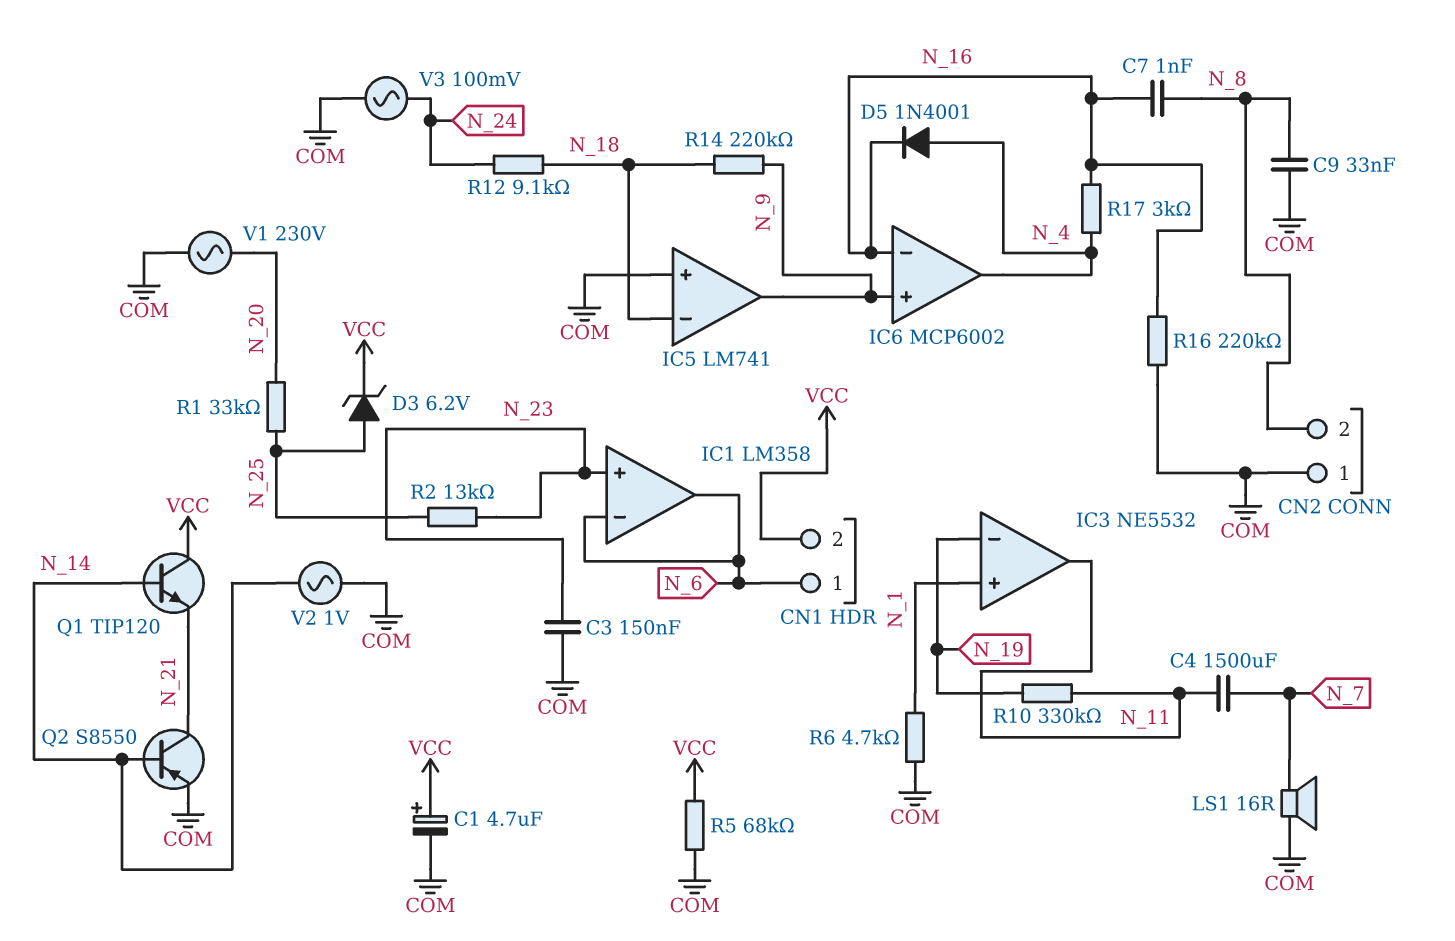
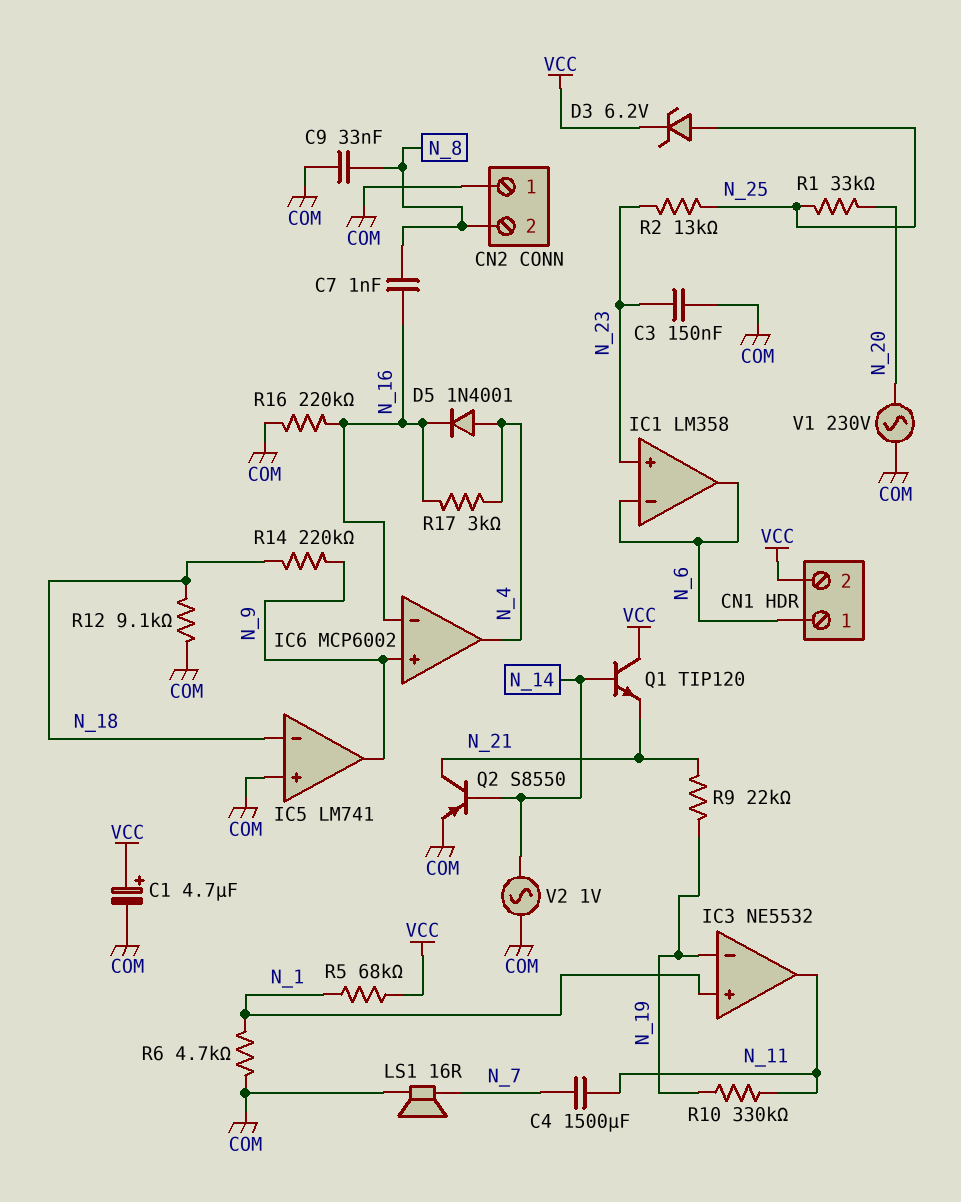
R5: 68k (COM, VCC) -> 68k (N_1, VCC)
R9: none -> 22k (N_19, N_21)
R12: 9.1k (N_18, N_24) -> 9.1k (COM, N_18)
V3: AC 100mV (COM, N_24) -> none

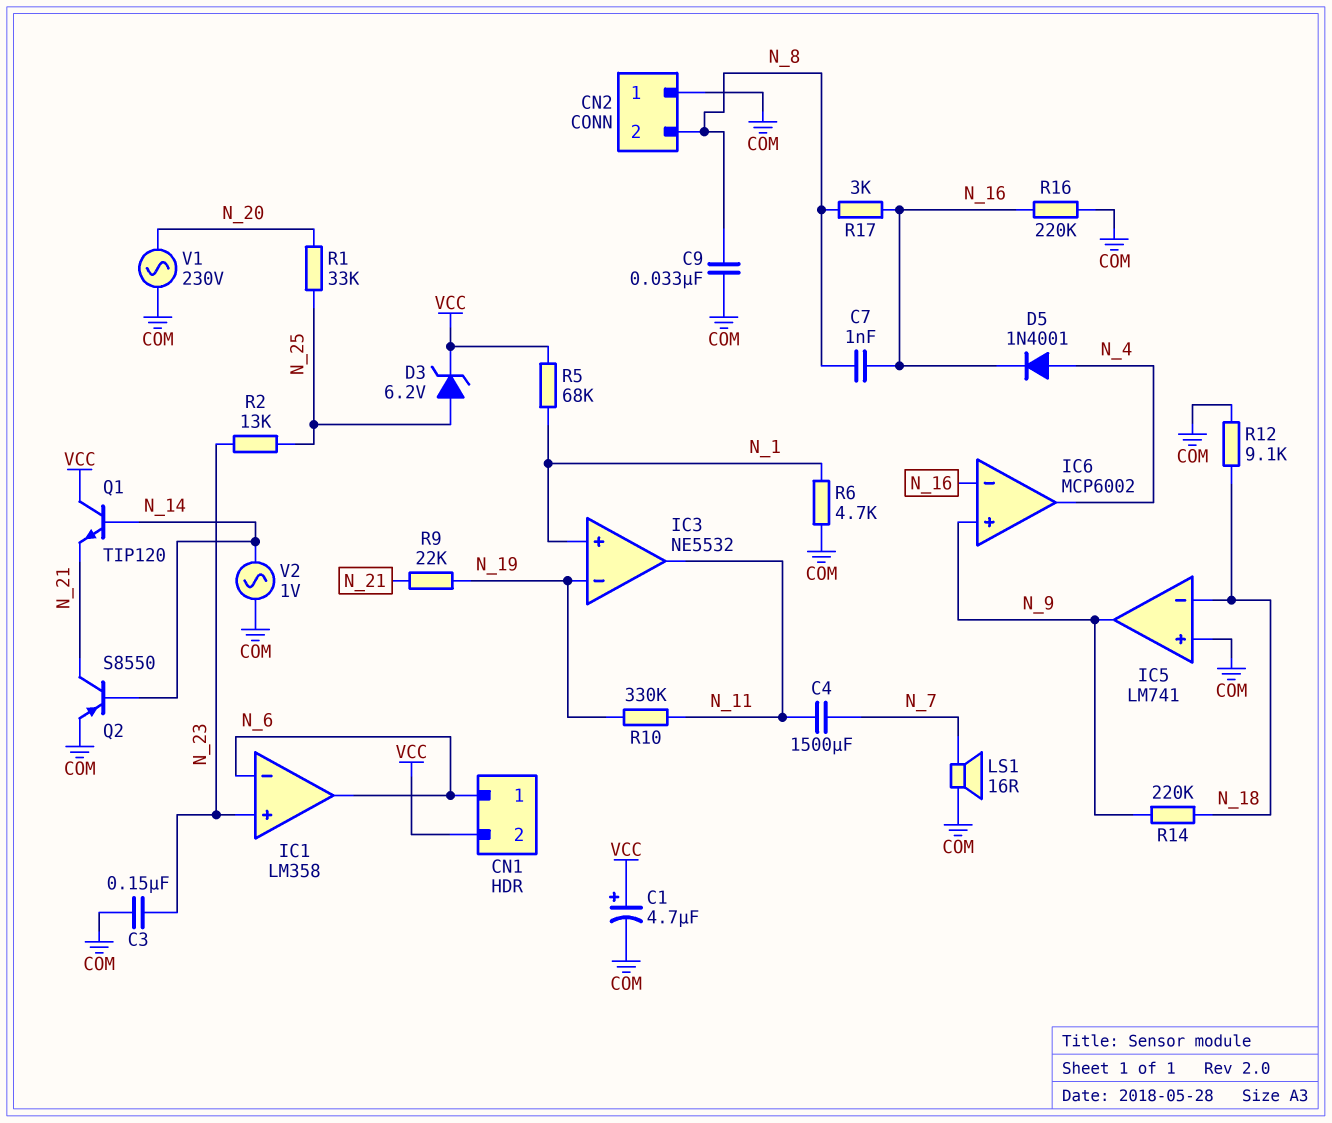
R17: 3k (N_4, N_16) -> 3k (N_8, N_16)

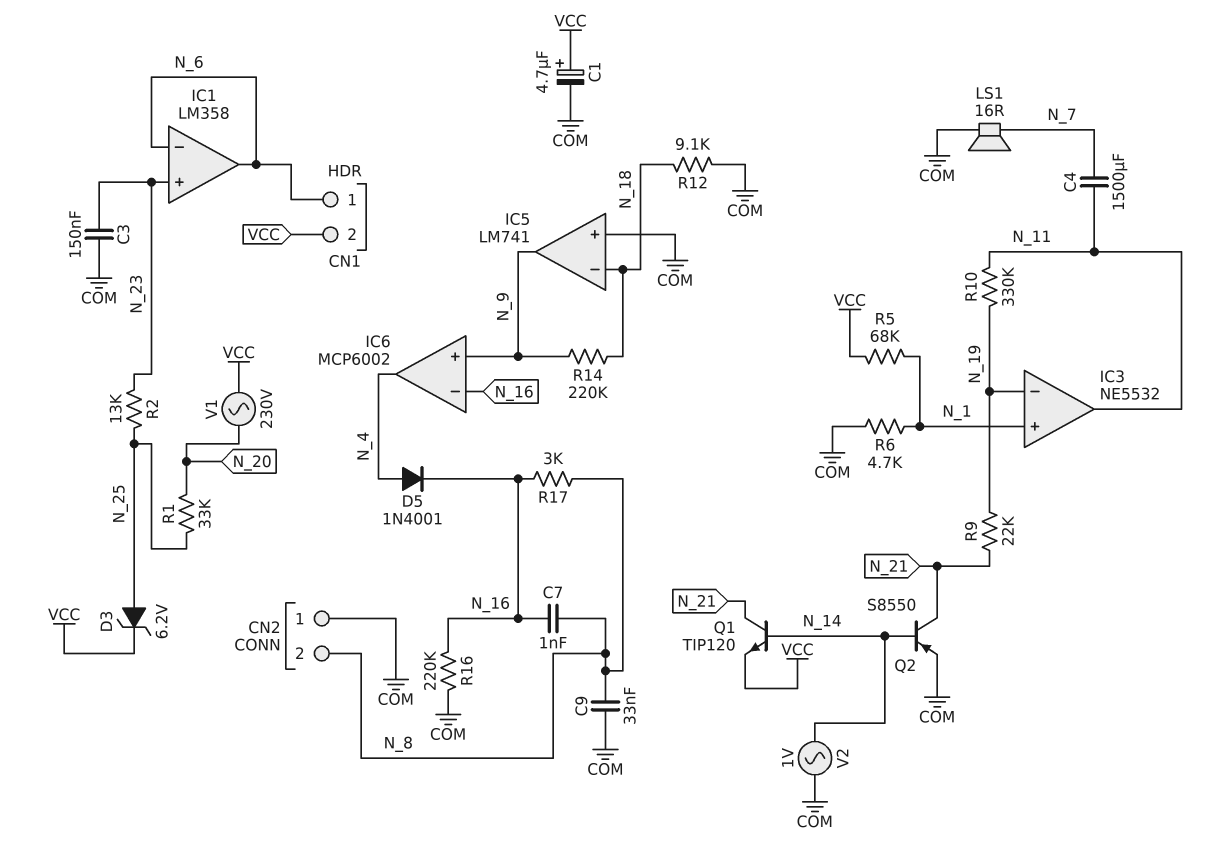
Q1: NPN TIP120 (B N_14, C VCC, E N_21) -> NPN TIP120 (B N_14, C N_21, E VCC)
V1: AC 230V (COM, N_20) -> AC 230V (N_20, VCC)

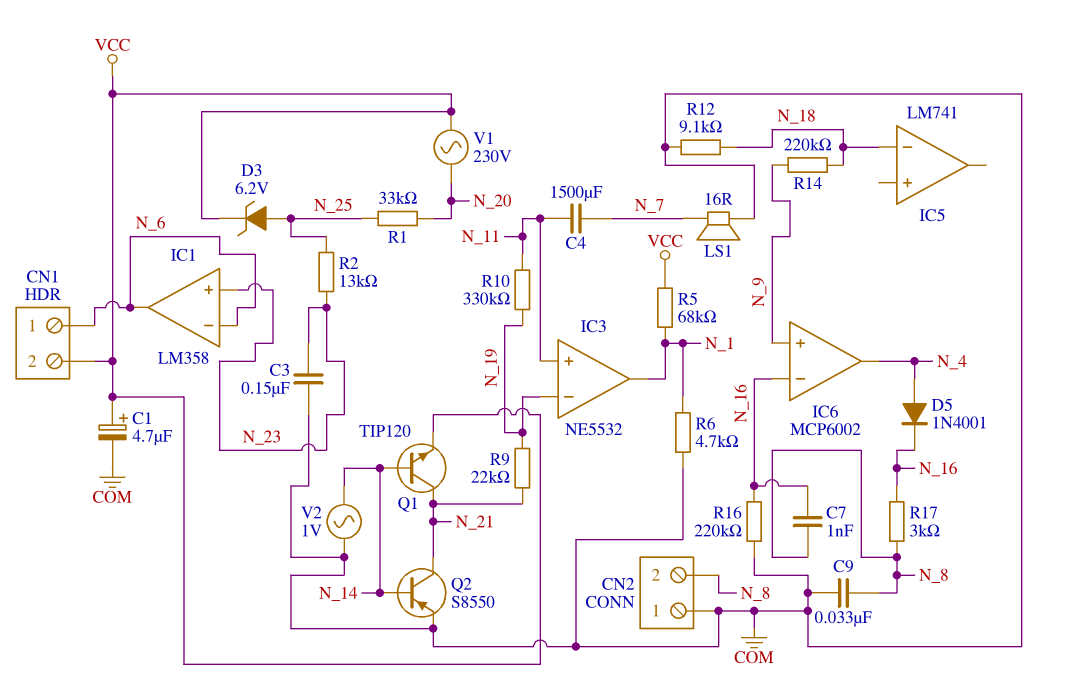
IC3 pin in+: N_1 -> N_11
IC3 pin out: N_11 -> N_1
IC5 pin in+: COM -> none
IC5 pin out: N_9 -> none

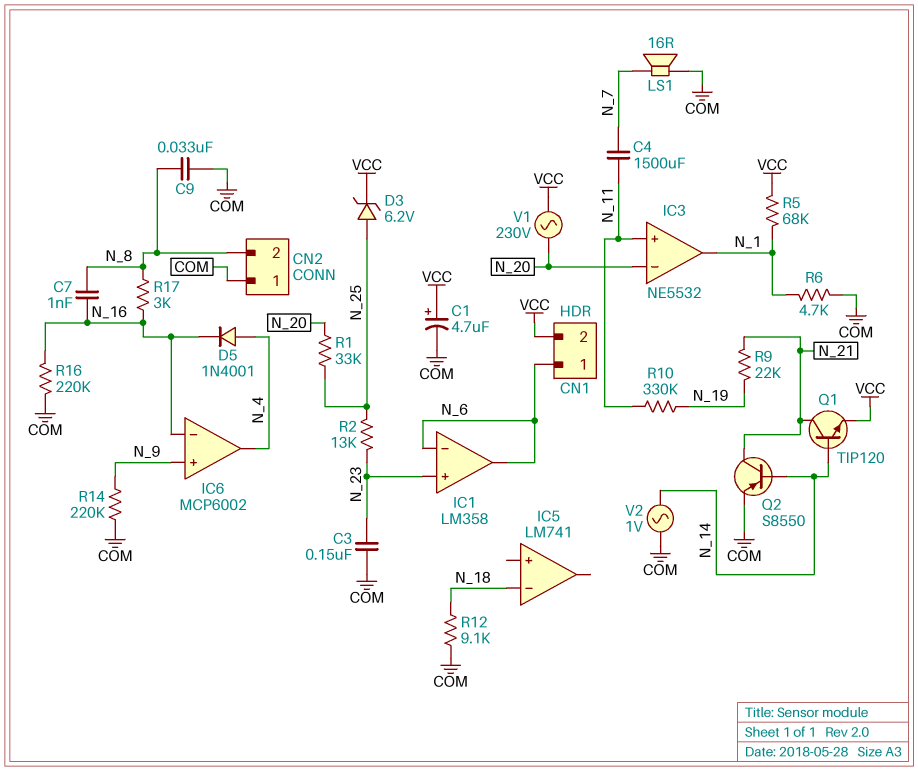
IC3 pin in-: N_19 -> N_20
R14: 220k (N_9, N_18) -> 220k (COM, N_9)

